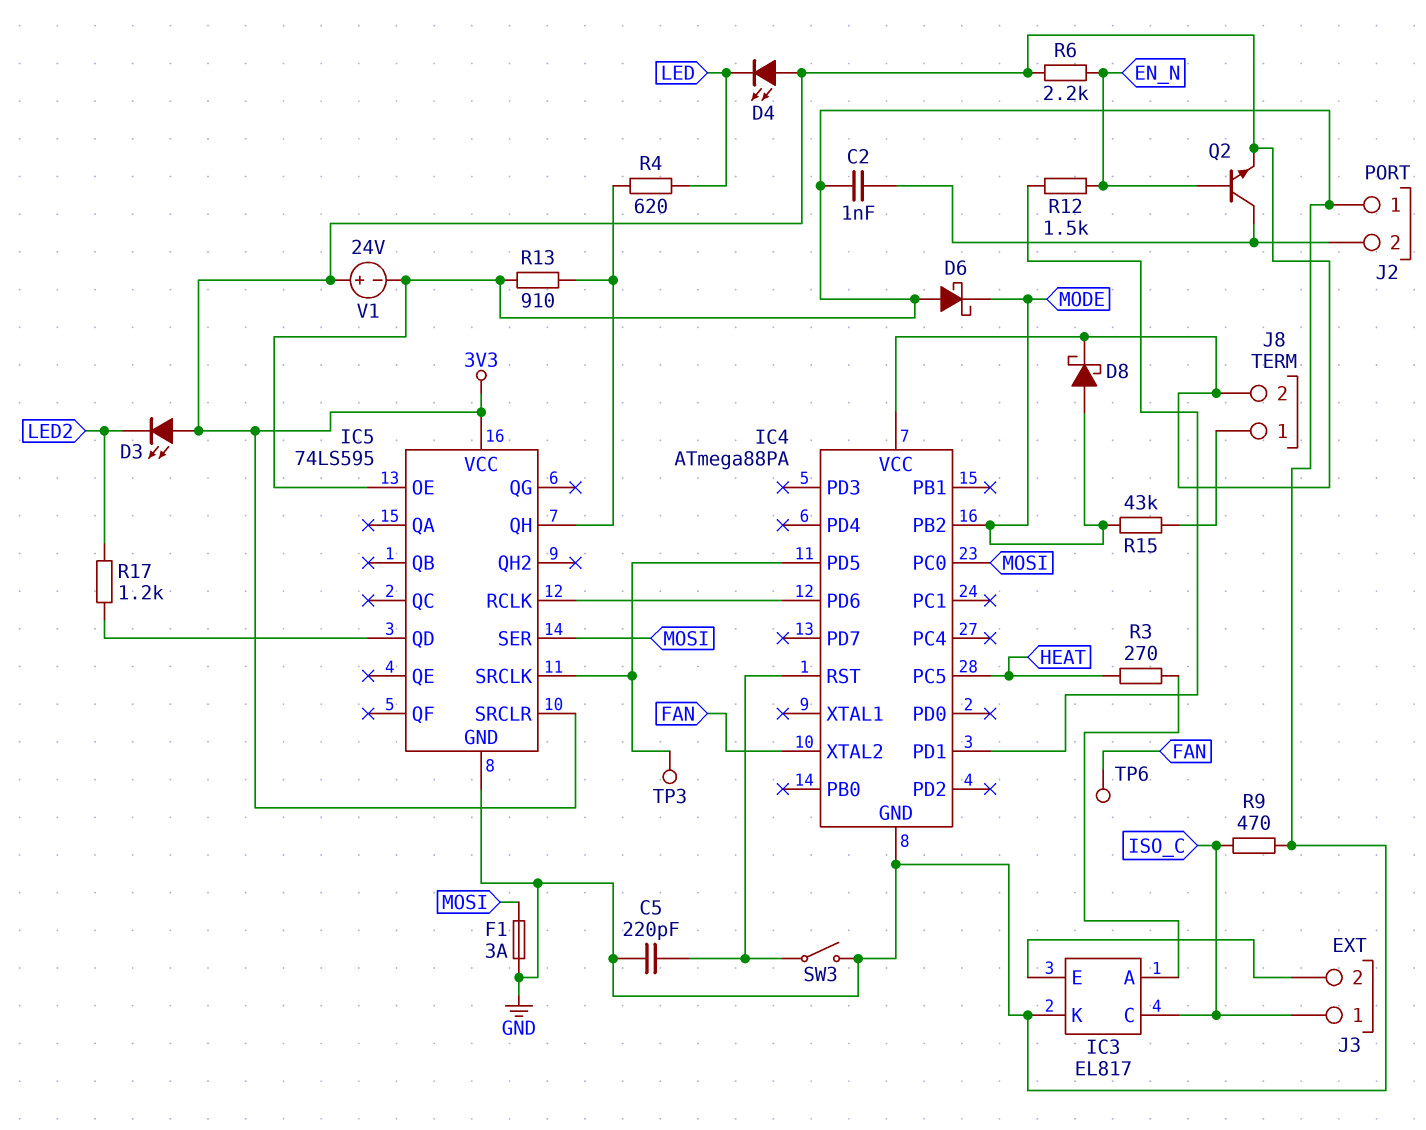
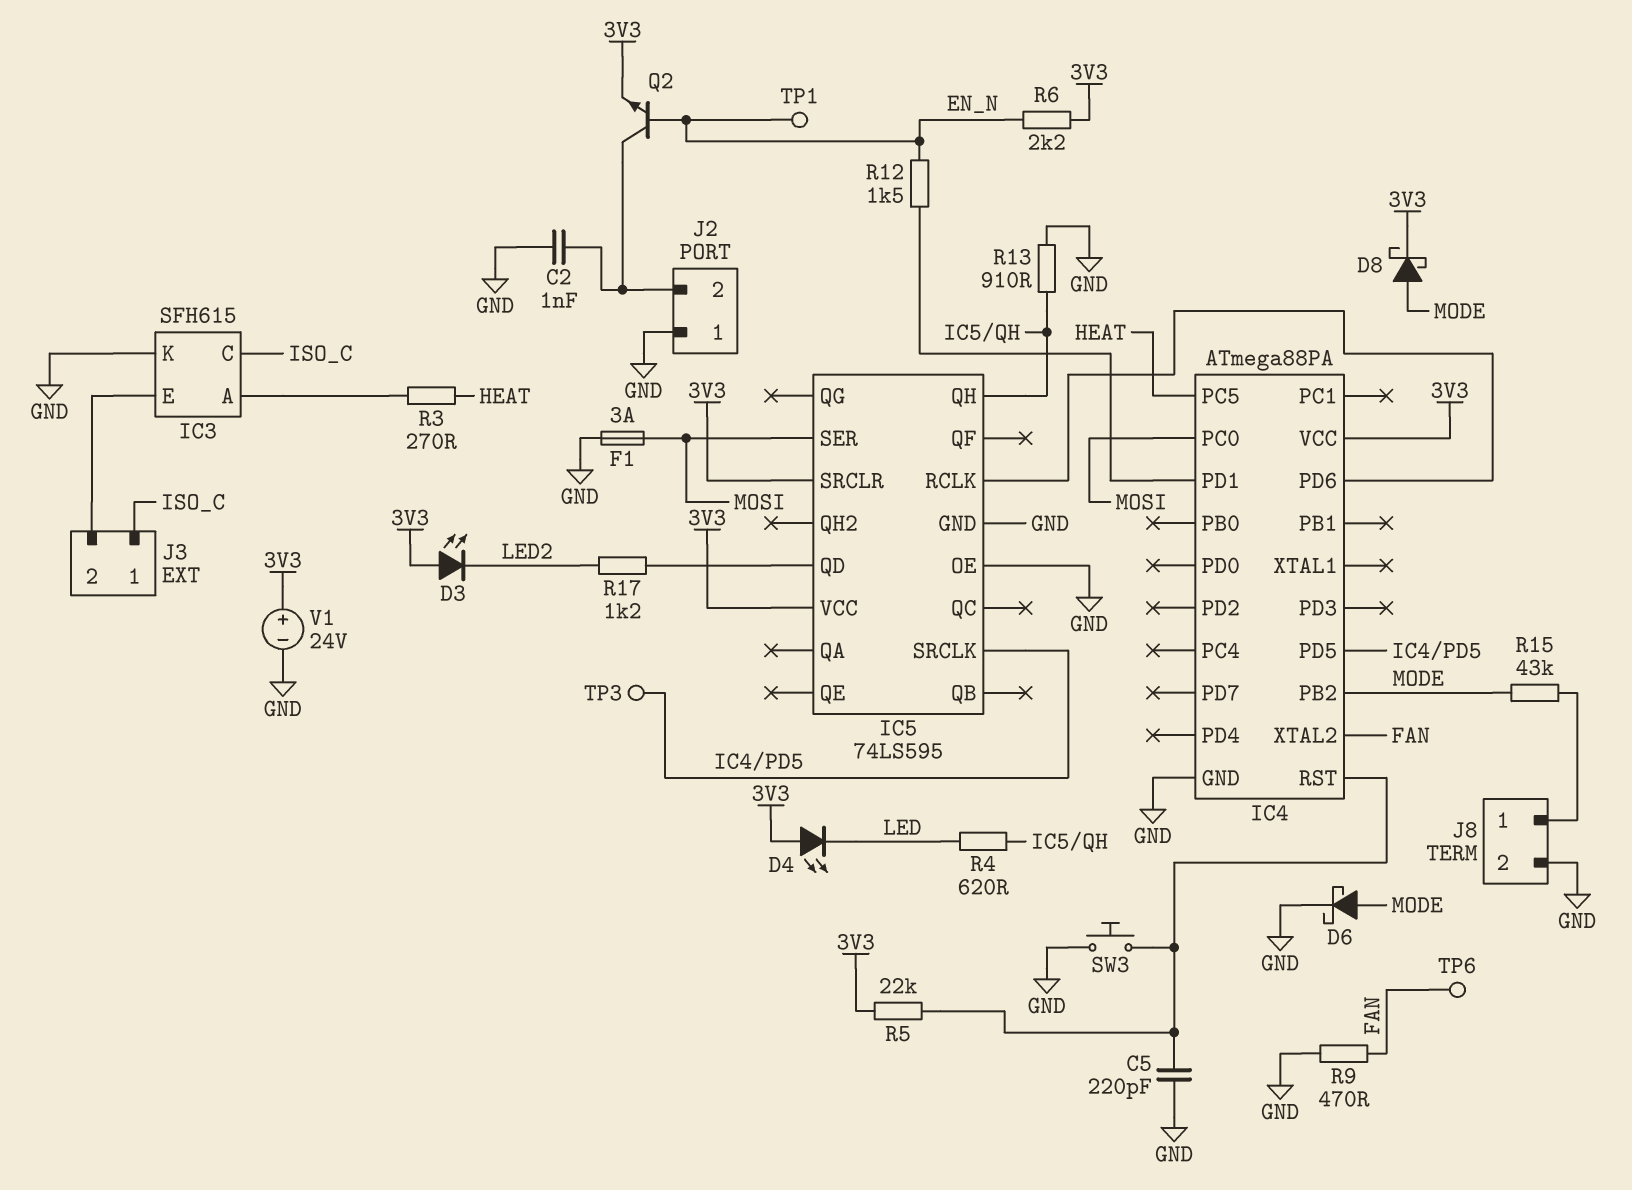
D6: schottky (A GND, K MODE) -> schottky (A MODE, K GND)
IC3: EL817 -> SFH615
J8 pin 2: 3V3 -> GND
R5: none -> 22k (3V3, IC4/RST)
R9: 470 (GND, ISO_C) -> 470 (FAN, GND)
SW3: switch (GND, IC4/RST) -> button (GND, IC4/RST)
TP1: none -> test point (EN_N)

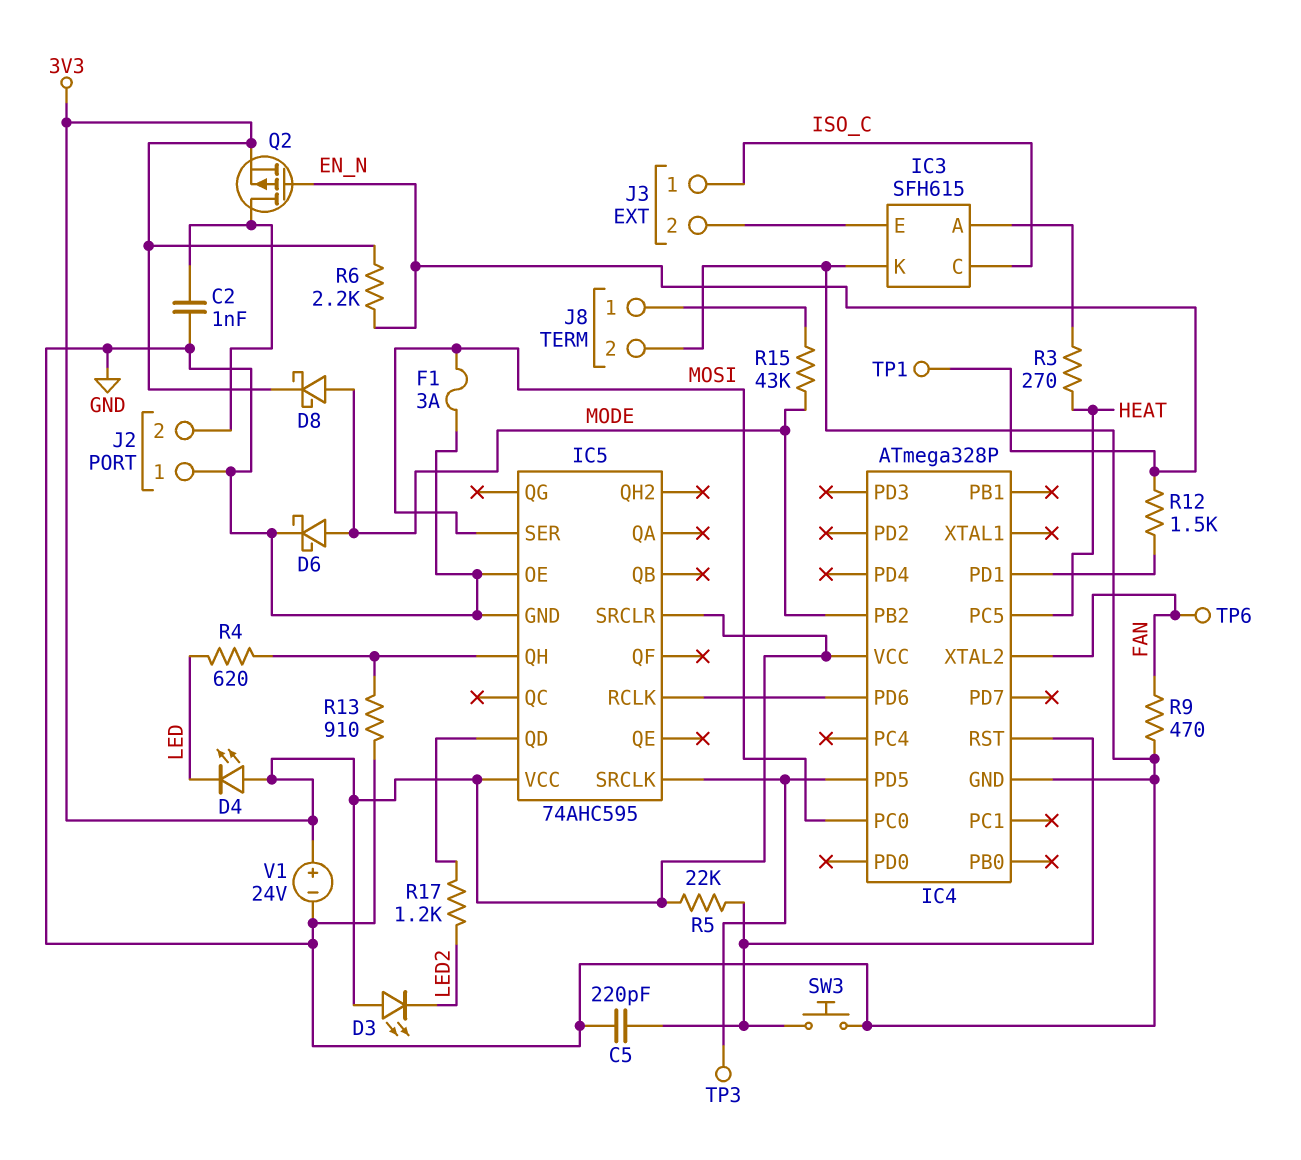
IC4: ATmega88PA -> ATmega328P
IC5: 74LS595 -> 74AHC595
Q2: NPN (B EN_N, C J2/2, E 3V3) -> PMOS (G EN_N, D J2/2, S 3V3)

